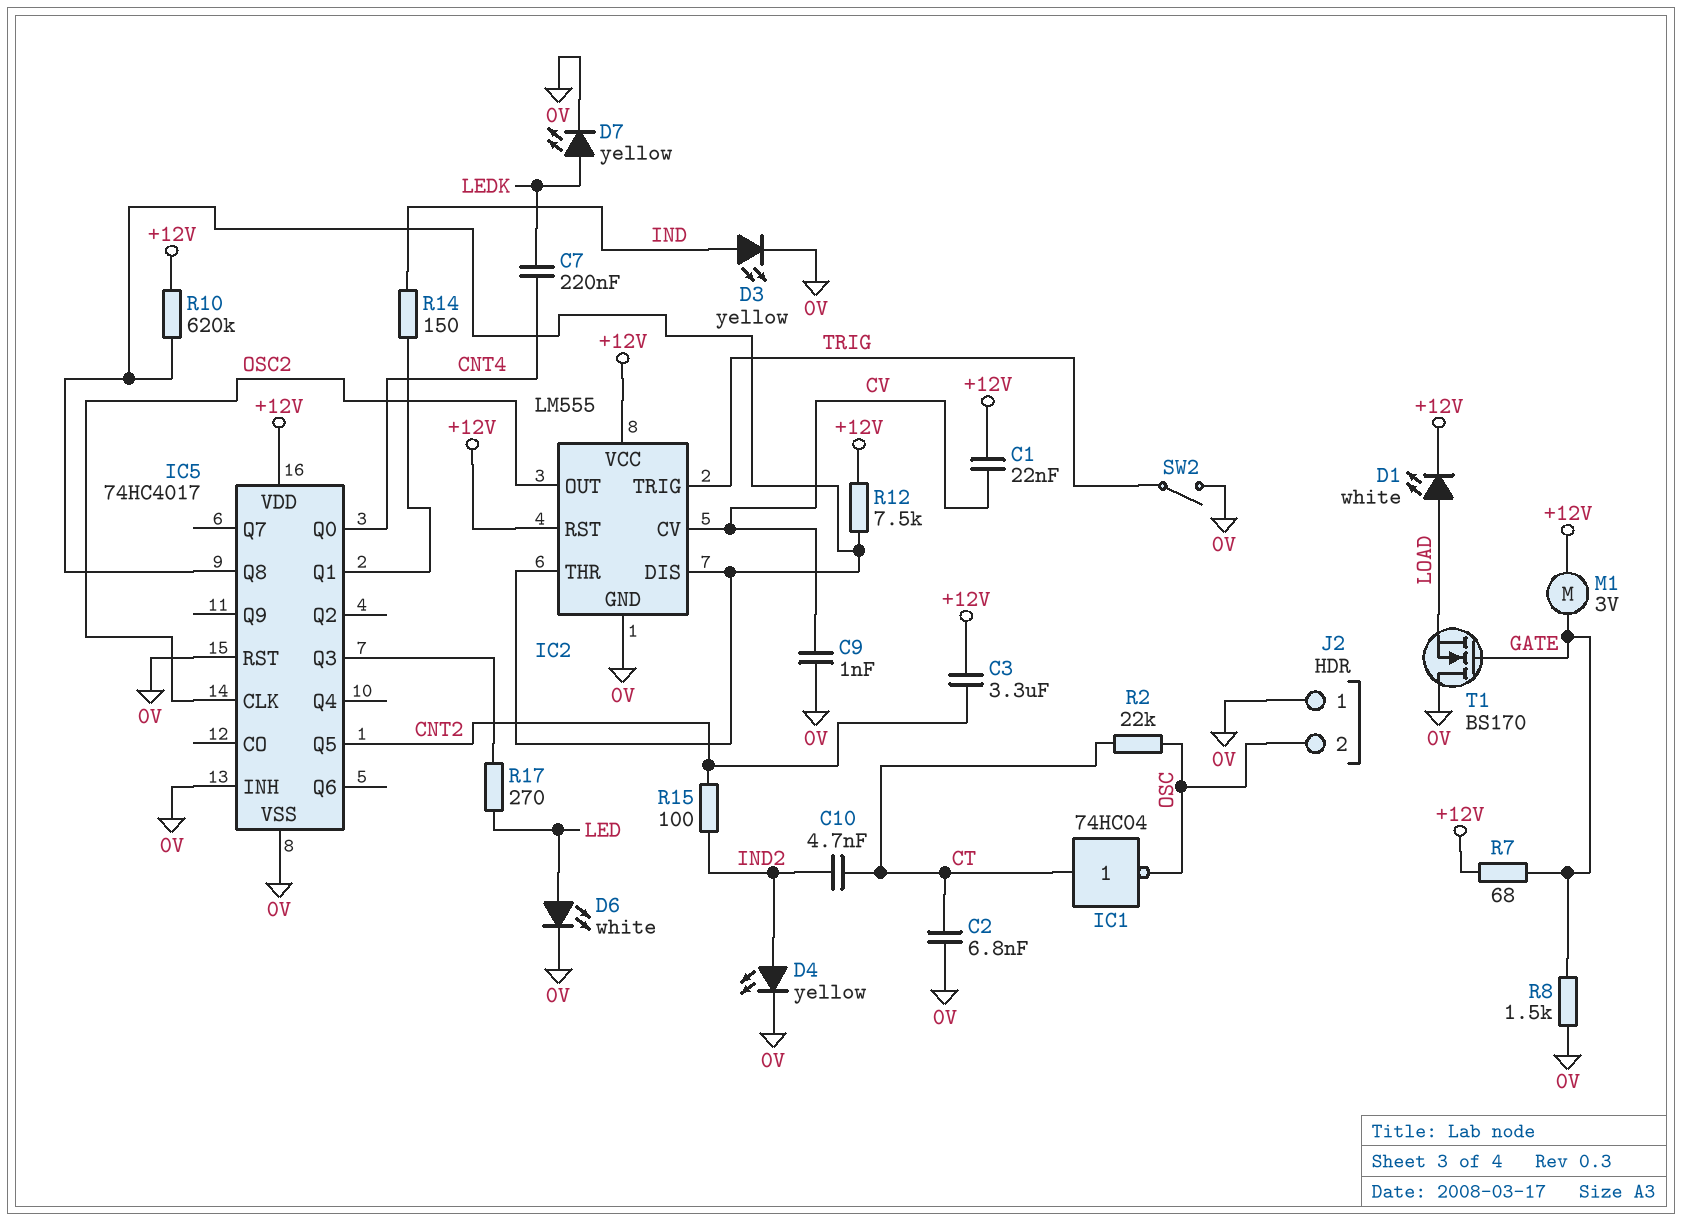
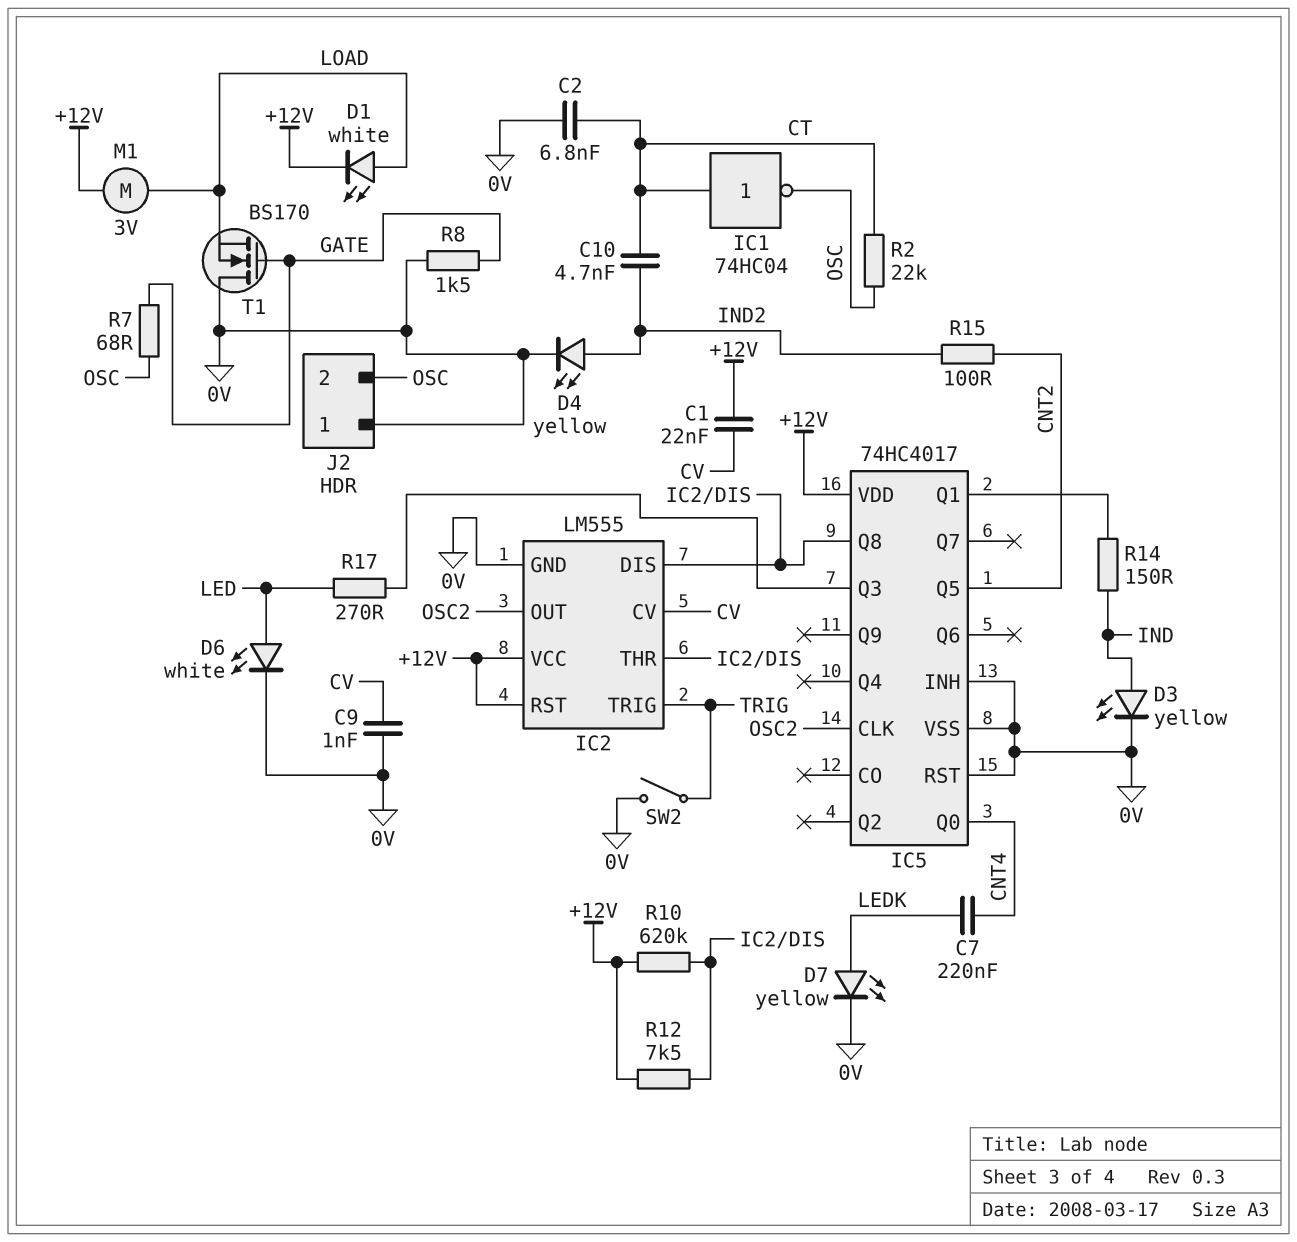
C3: 3.3uF (+12V, CNT2) -> none
M1: motor 3V (+12V, GATE) -> motor 3V (+12V, LOAD)
R7: 68 (+12V, GATE) -> 68 (GATE, OSC)

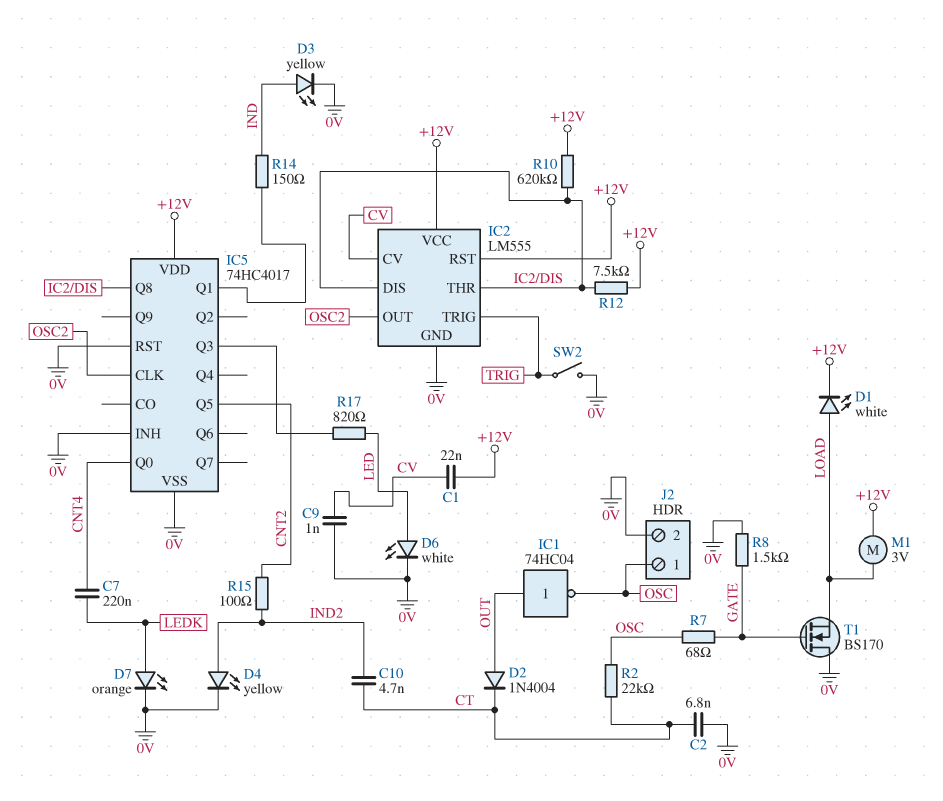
D2: none -> diode 1N4004 (A OUT, K CT)
D7: LED yellow (A LEDK, K 0V) -> LED orange (A LEDK, K 0V)
IC1: NOT 74HC04 (in CT, out OSC) -> NOT 74HC04 (in OUT, out OSC)
J2 pin 1: 0V -> OSC
J2 pin 2: OSC -> 0V
R17: 270 (IC5/Q3, LED) -> 820 (IC5/Q3, LED)

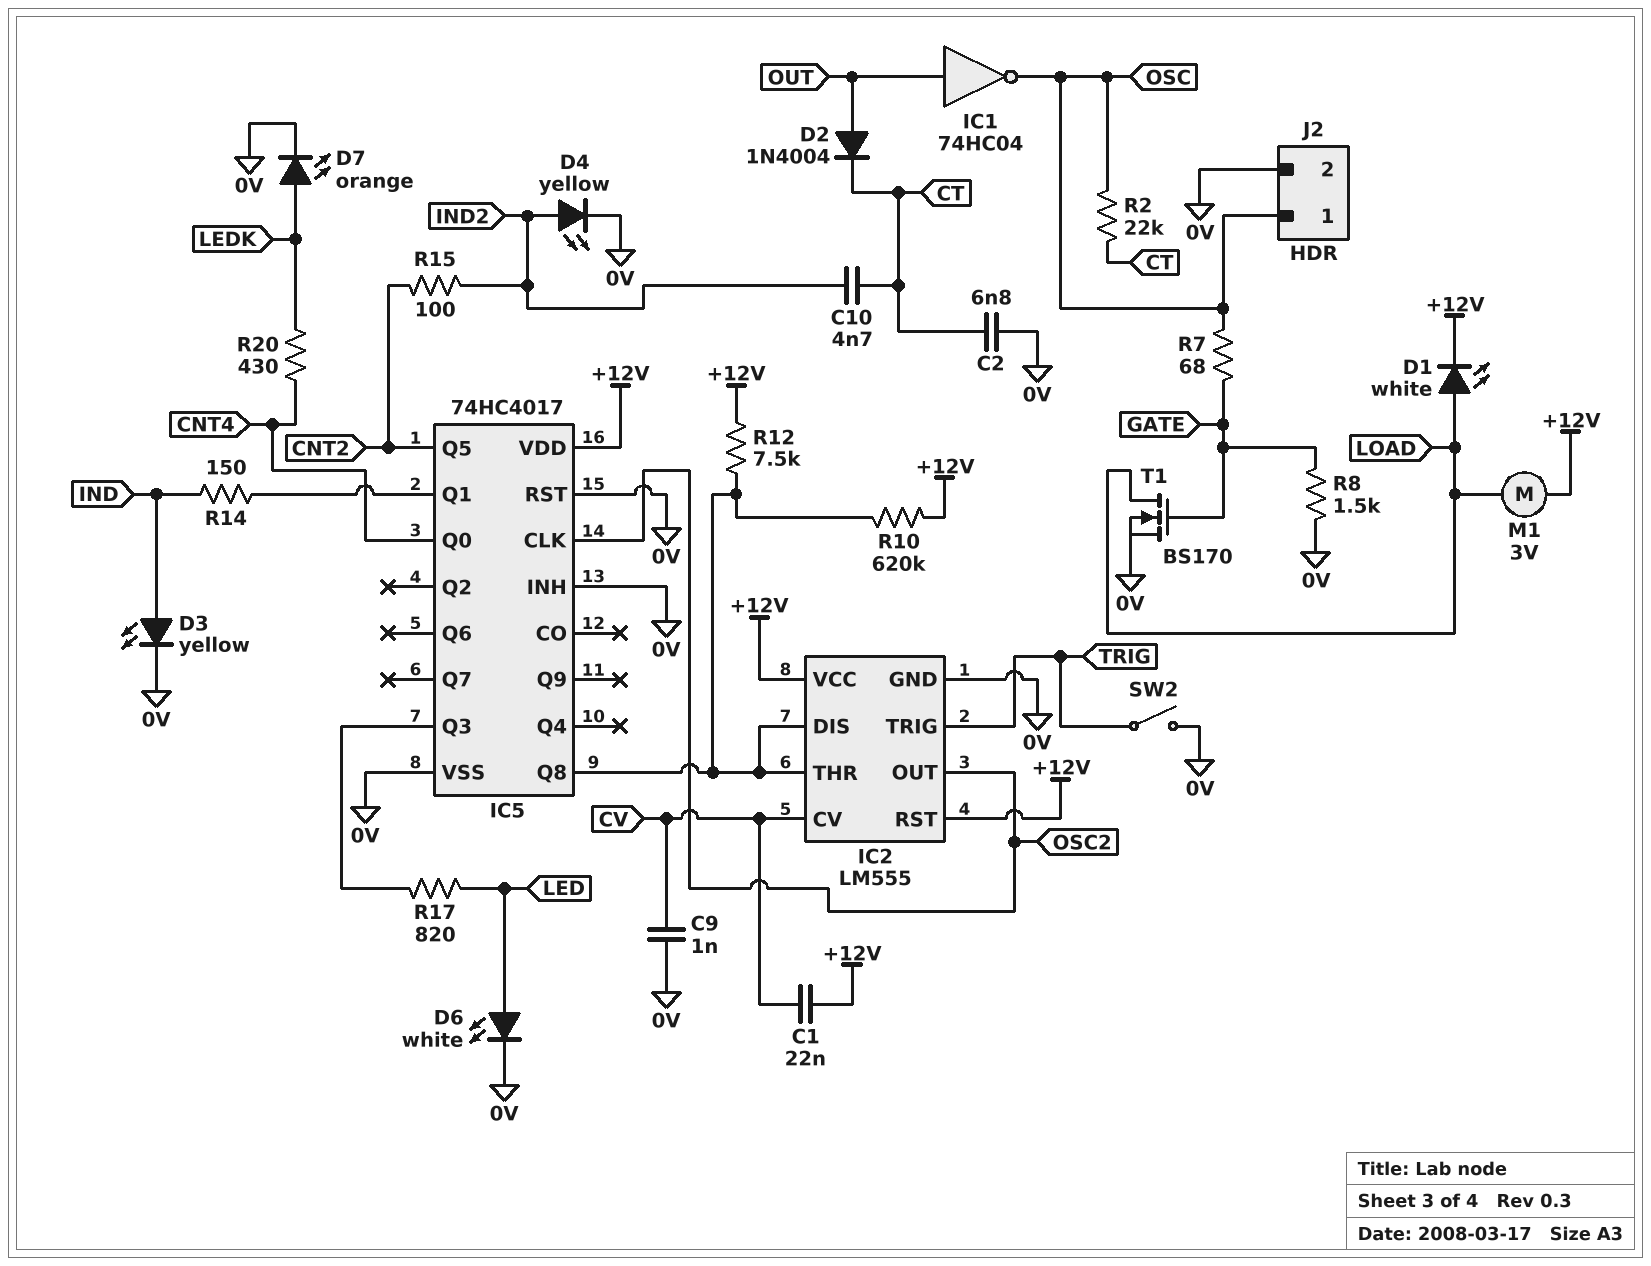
C7: 220nF (CNT4, LEDK) -> none
R20: none -> 430 (CNT4, LEDK)
T1: NMOS BS170 (G GATE, D 0V, S LOAD) -> NMOS BS170 (G GATE, D LOAD, S 0V)

